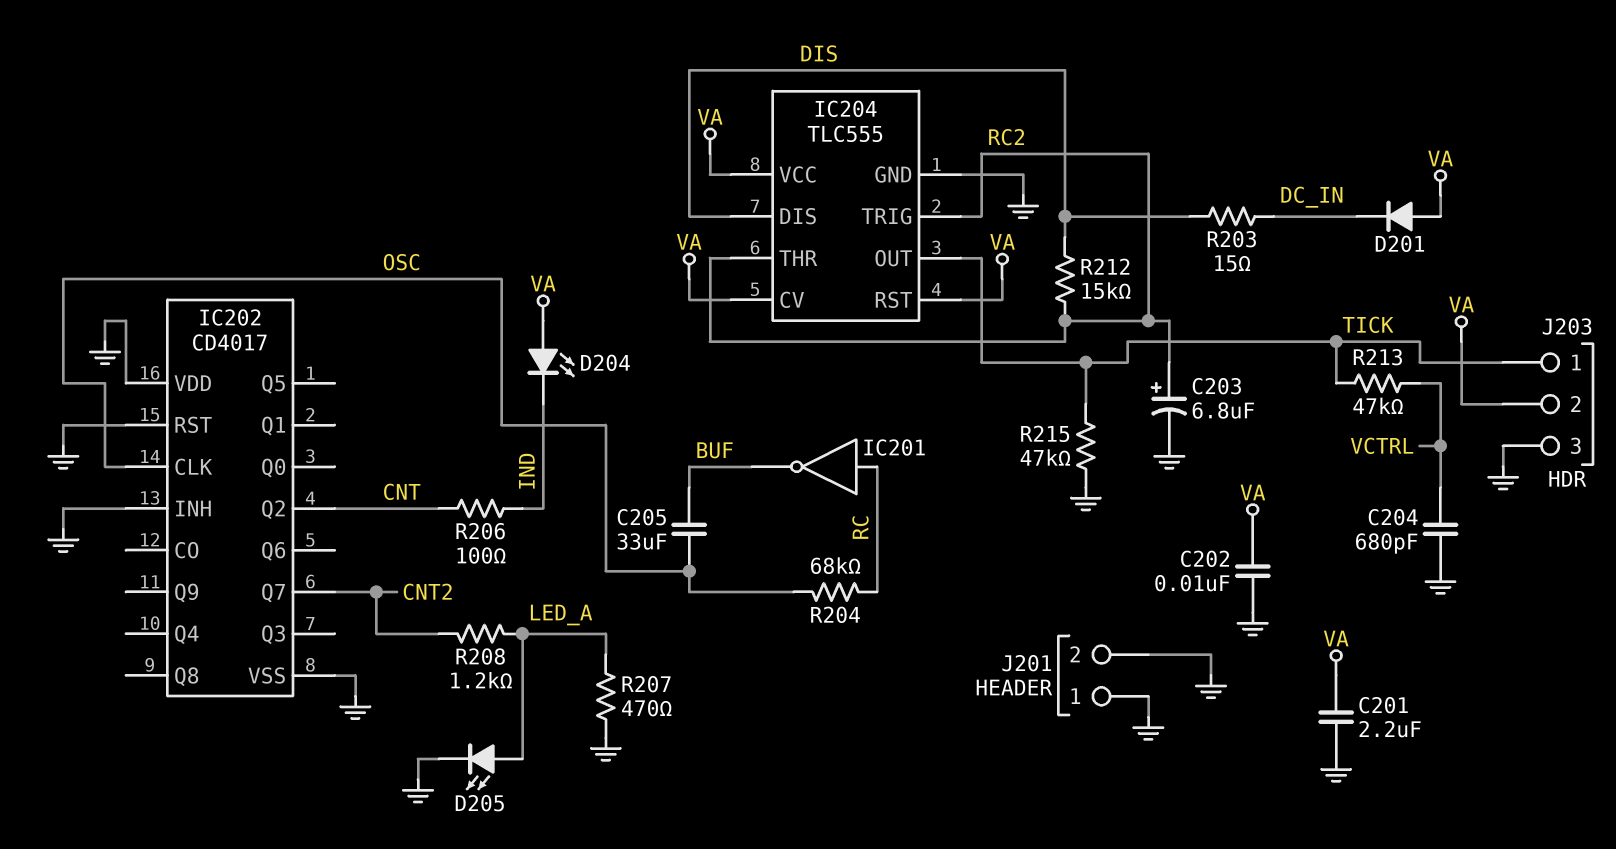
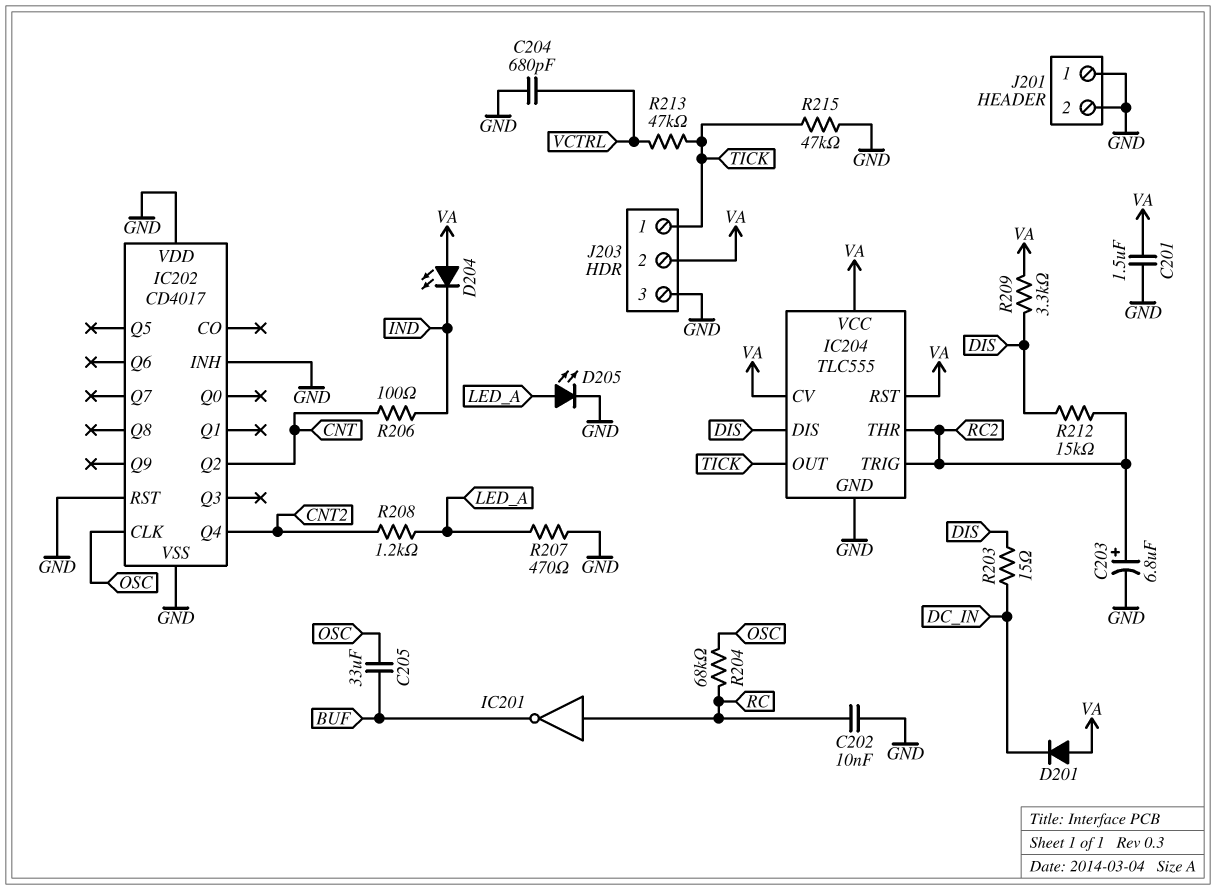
C201: 2.2uF (GND, VA) -> 1.5uF (GND, VA)
C202: 10nF (GND, VA) -> 10nF (GND, RC)
IC202 pin Q4: none -> CNT2
IC202 pin Q7: CNT2 -> none
R209: none -> 3.3k (DIS, VA)

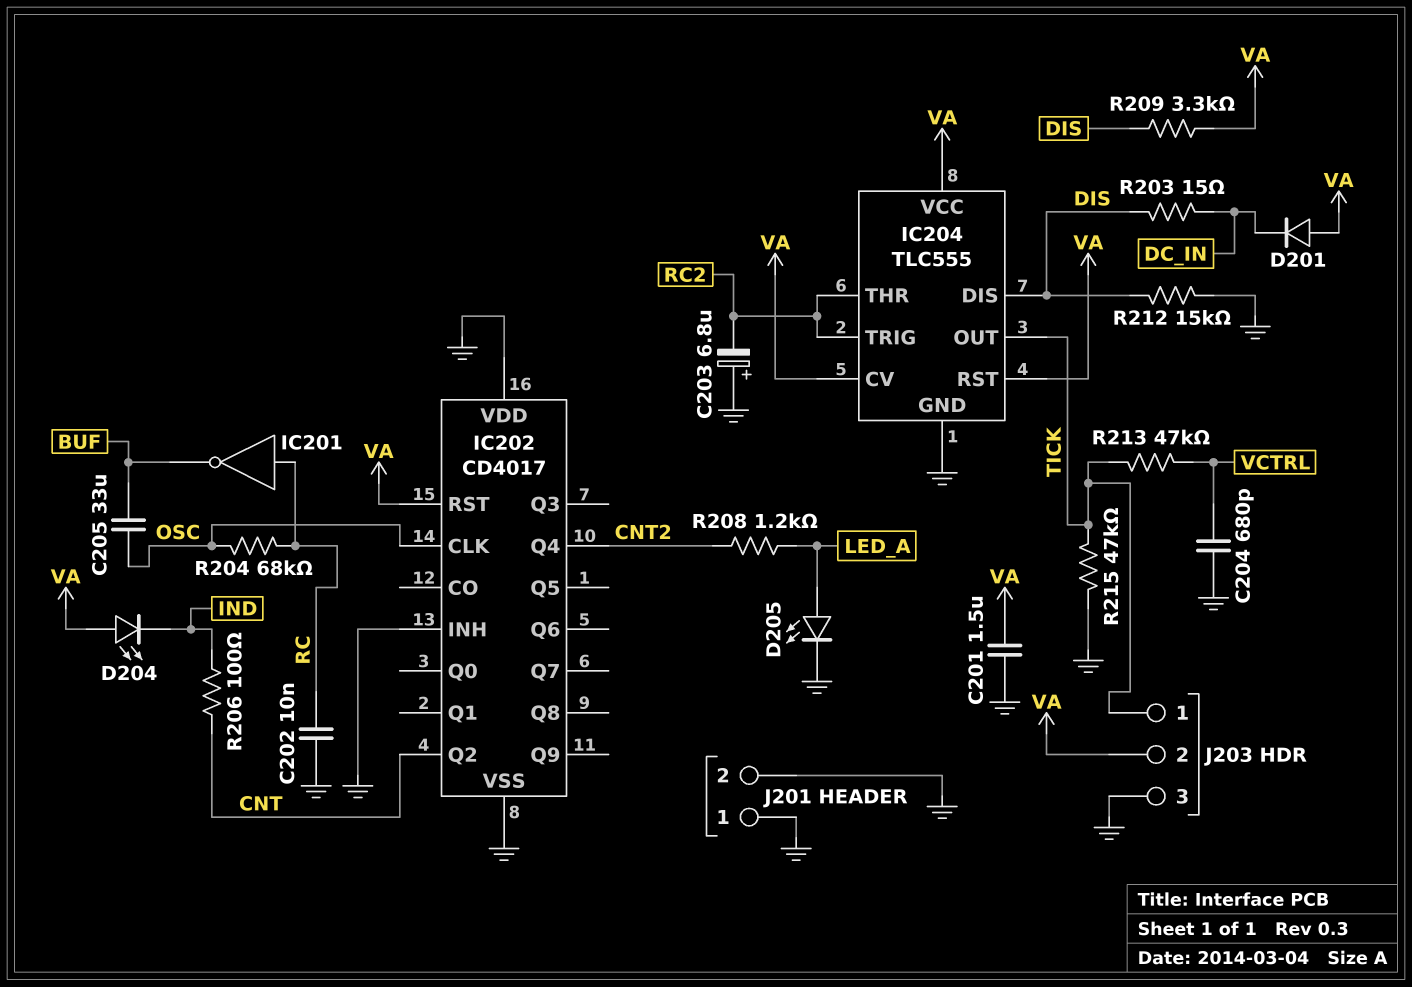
C203: 6.8uF (plus RC2, minus GND) -> 6.8uF (plus GND, minus RC2)
IC202 pin RST: GND -> VA
R207: 470 (GND, LED_A) -> none
R212: 15k (DIS, RC2) -> 15k (DIS, GND)

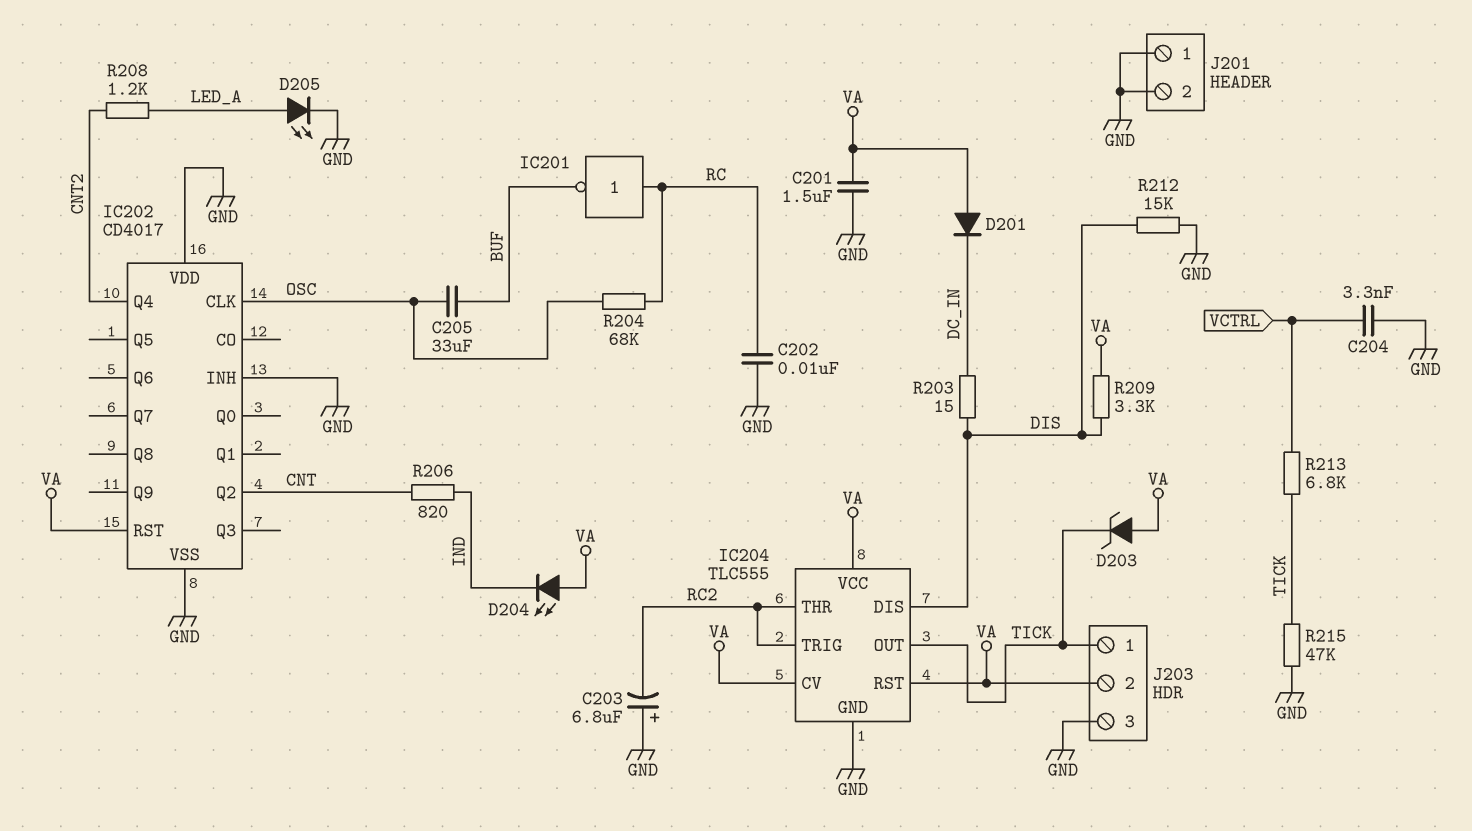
C204: 680pF (GND, VCTRL) -> 3.3nF (GND, VCTRL)
D203: none -> zener (A VA, K TICK)
R206: 100 (CNT, IND) -> 820 (CNT, IND)
R213: 47k (TICK, VCTRL) -> 6.8k (TICK, VCTRL)

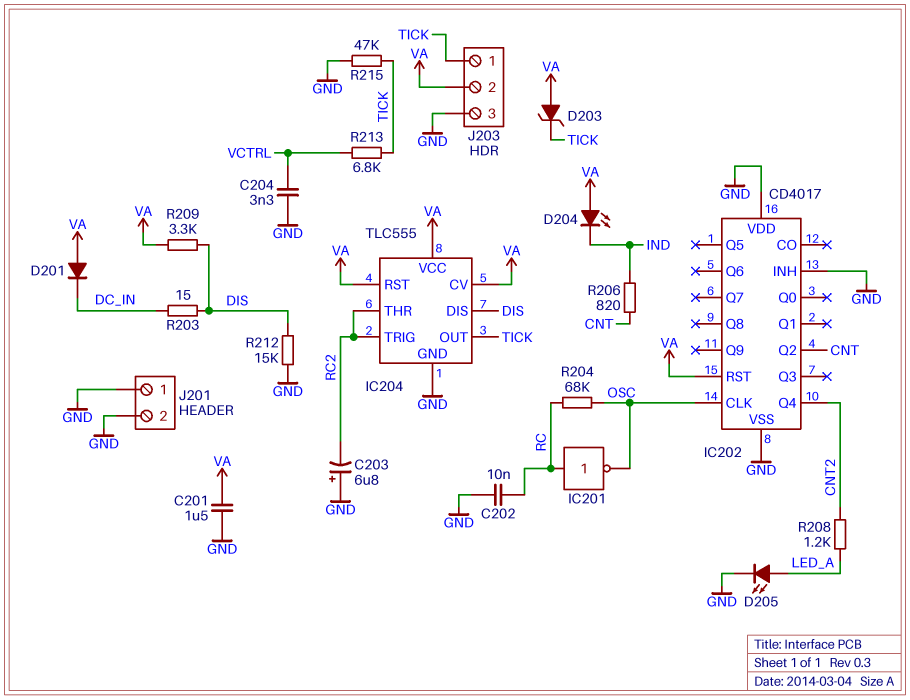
C205: 33uF (BUF, OSC) -> none
IC201: NOT (in RC, out BUF) -> NOT (in RC, out OSC)

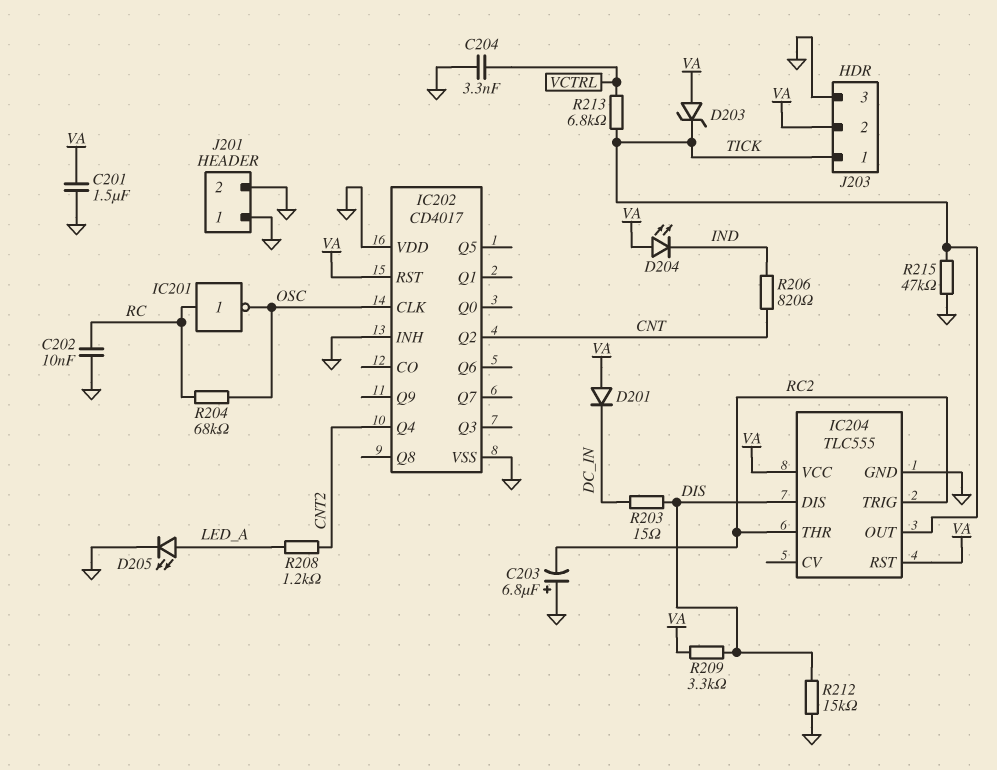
IC204 pin CV: VA -> none

